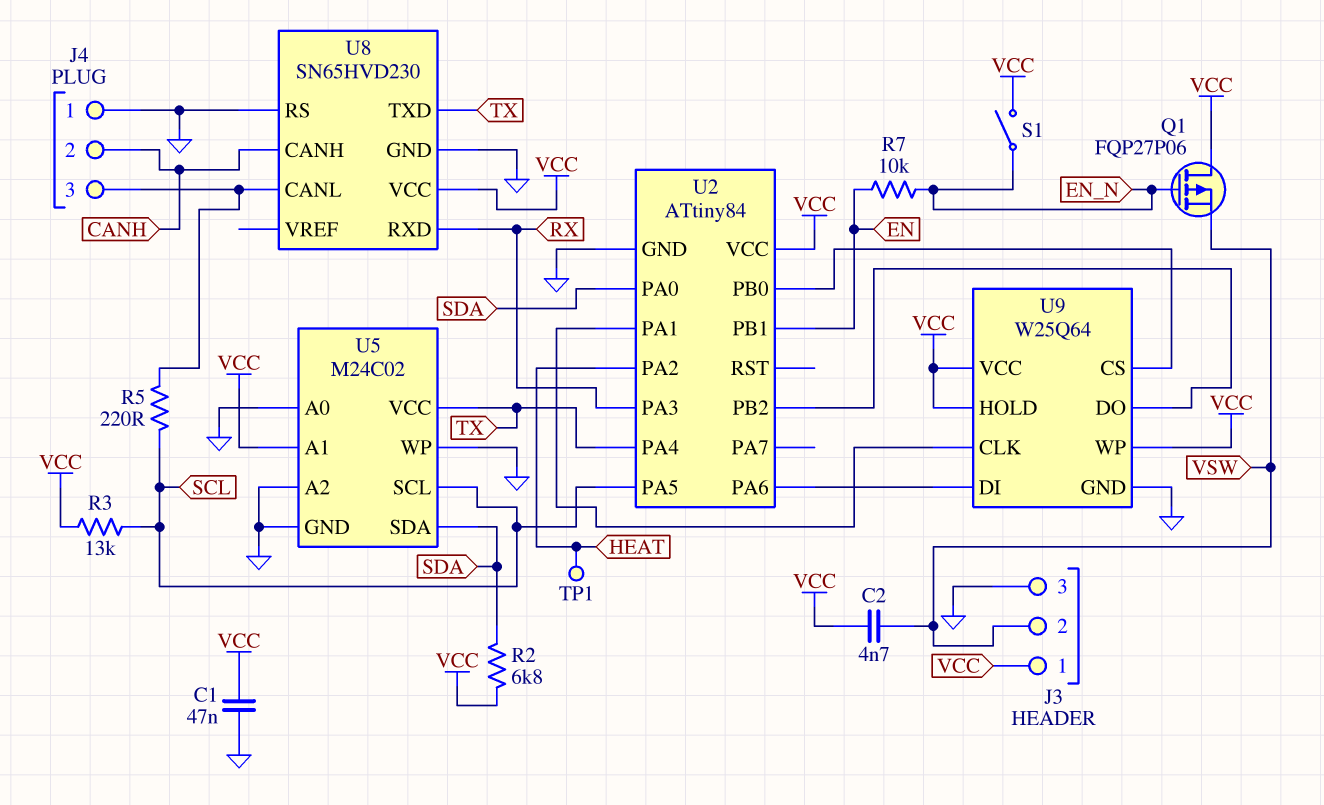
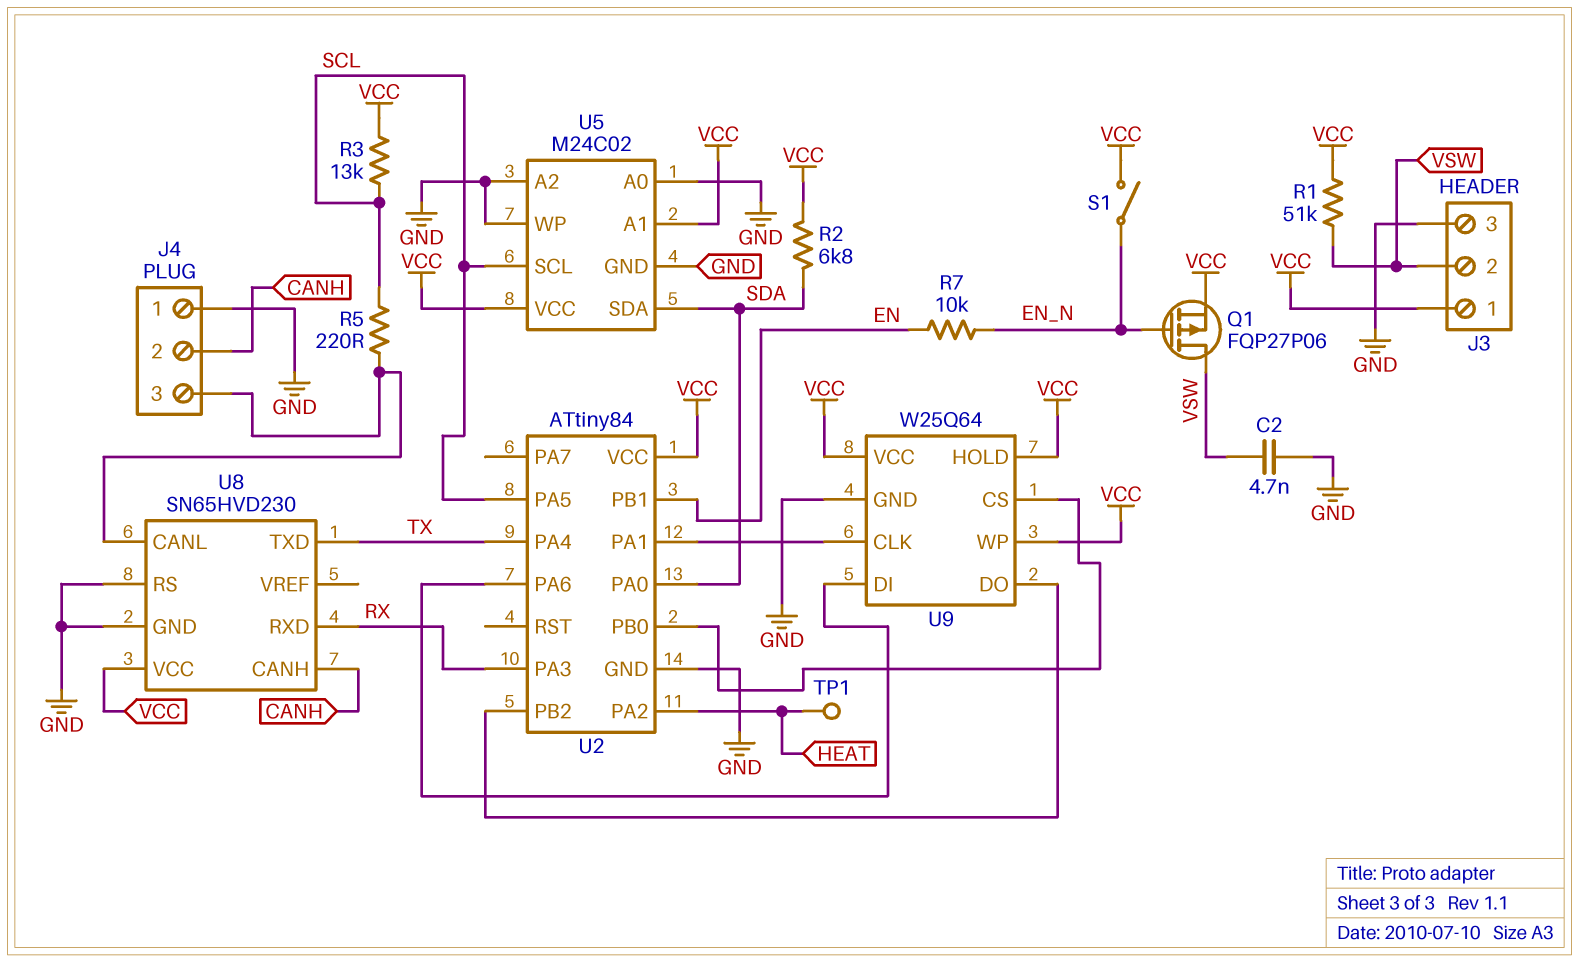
C1: 47nF (GND, VCC) -> none
C2: 4.7nF (VCC, VSW) -> 4.7nF (GND, VSW)
Q1: PMOS FQP27P06 (G EN_N, D VCC, S VSW) -> PMOS FQP27P06 (G EN_N, D VSW, S VCC)
R1: none -> 51k (VCC, VSW)
U5 pin VCC: TX -> VCC

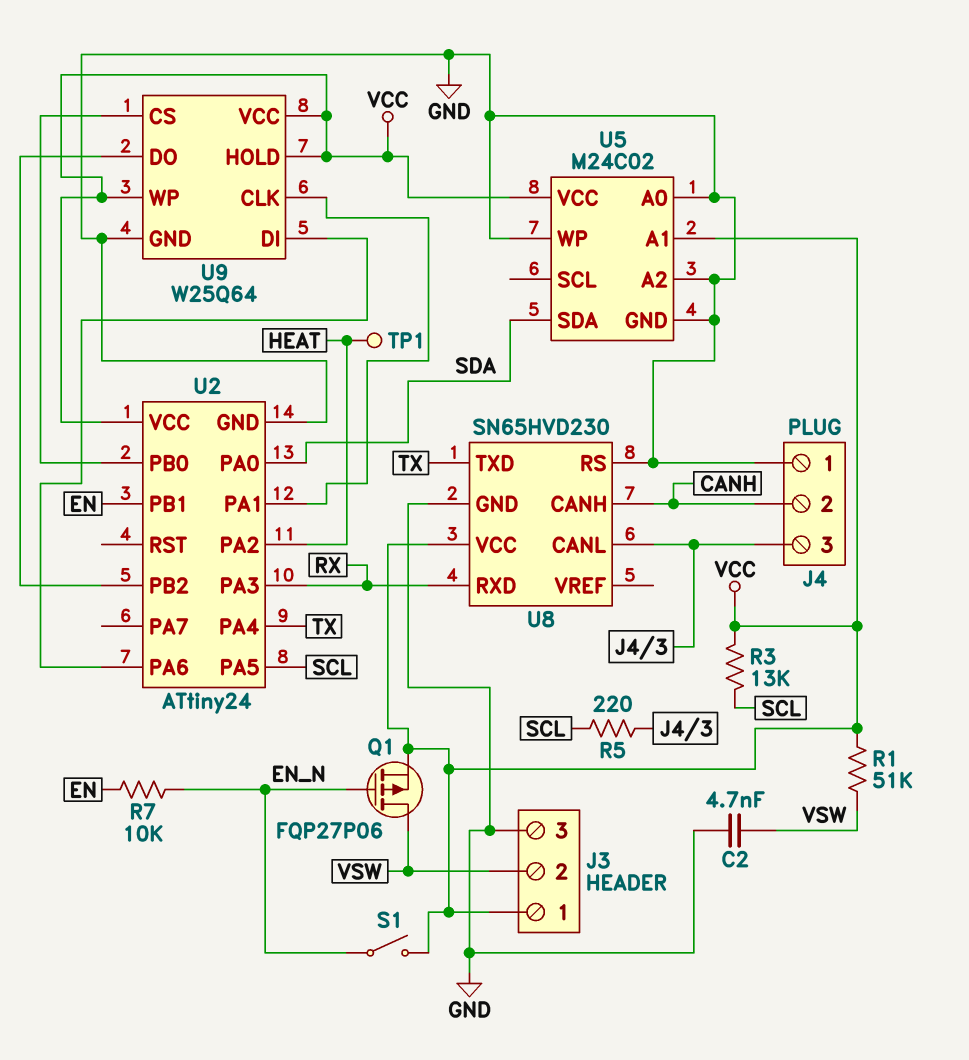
R2: 6.8k (SDA, VCC) -> none
U2: ATtiny84 -> ATtiny24
U5 pin SCL: SCL -> none

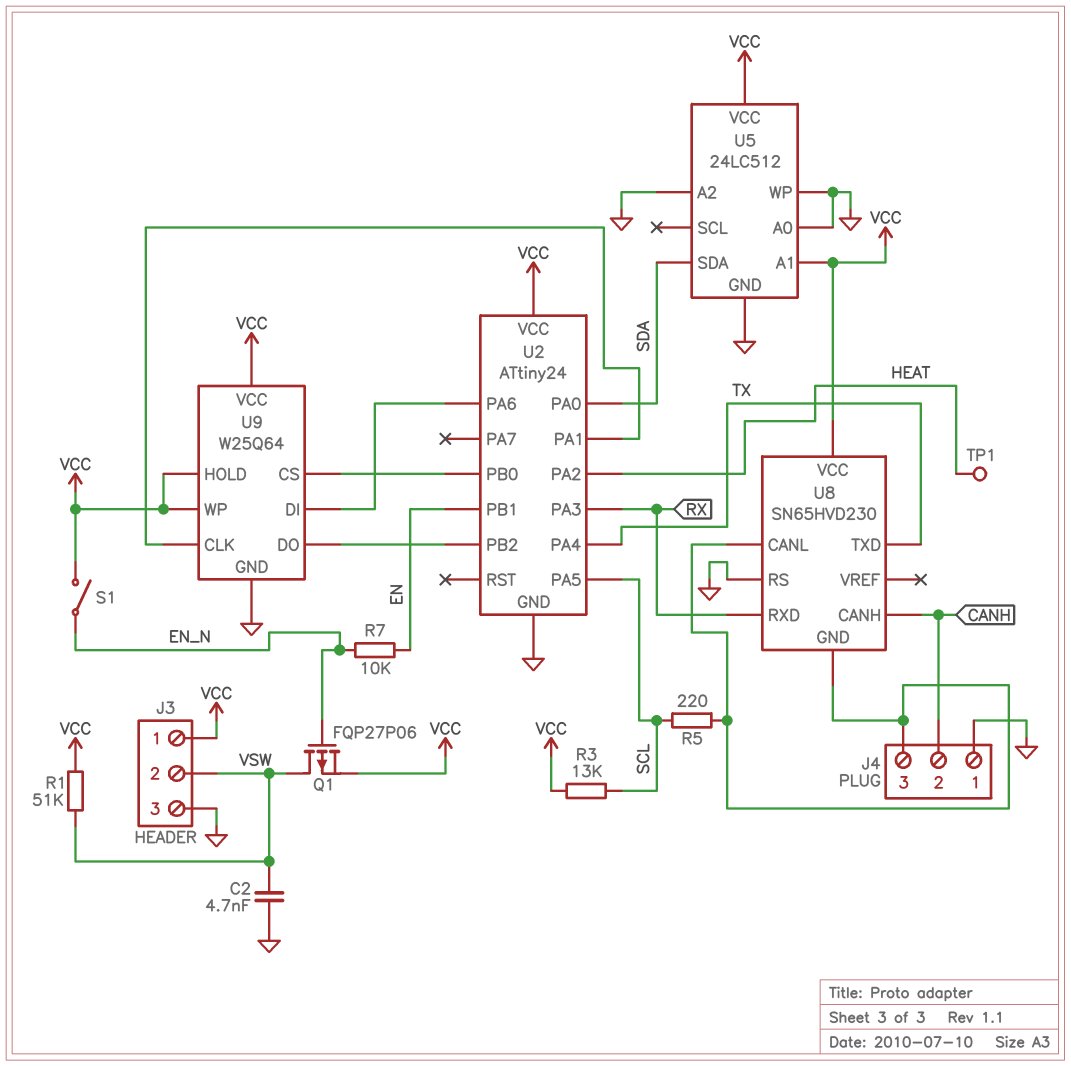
U5: M24C02 -> 24LC512
U8 pin GND: GND -> J4/3

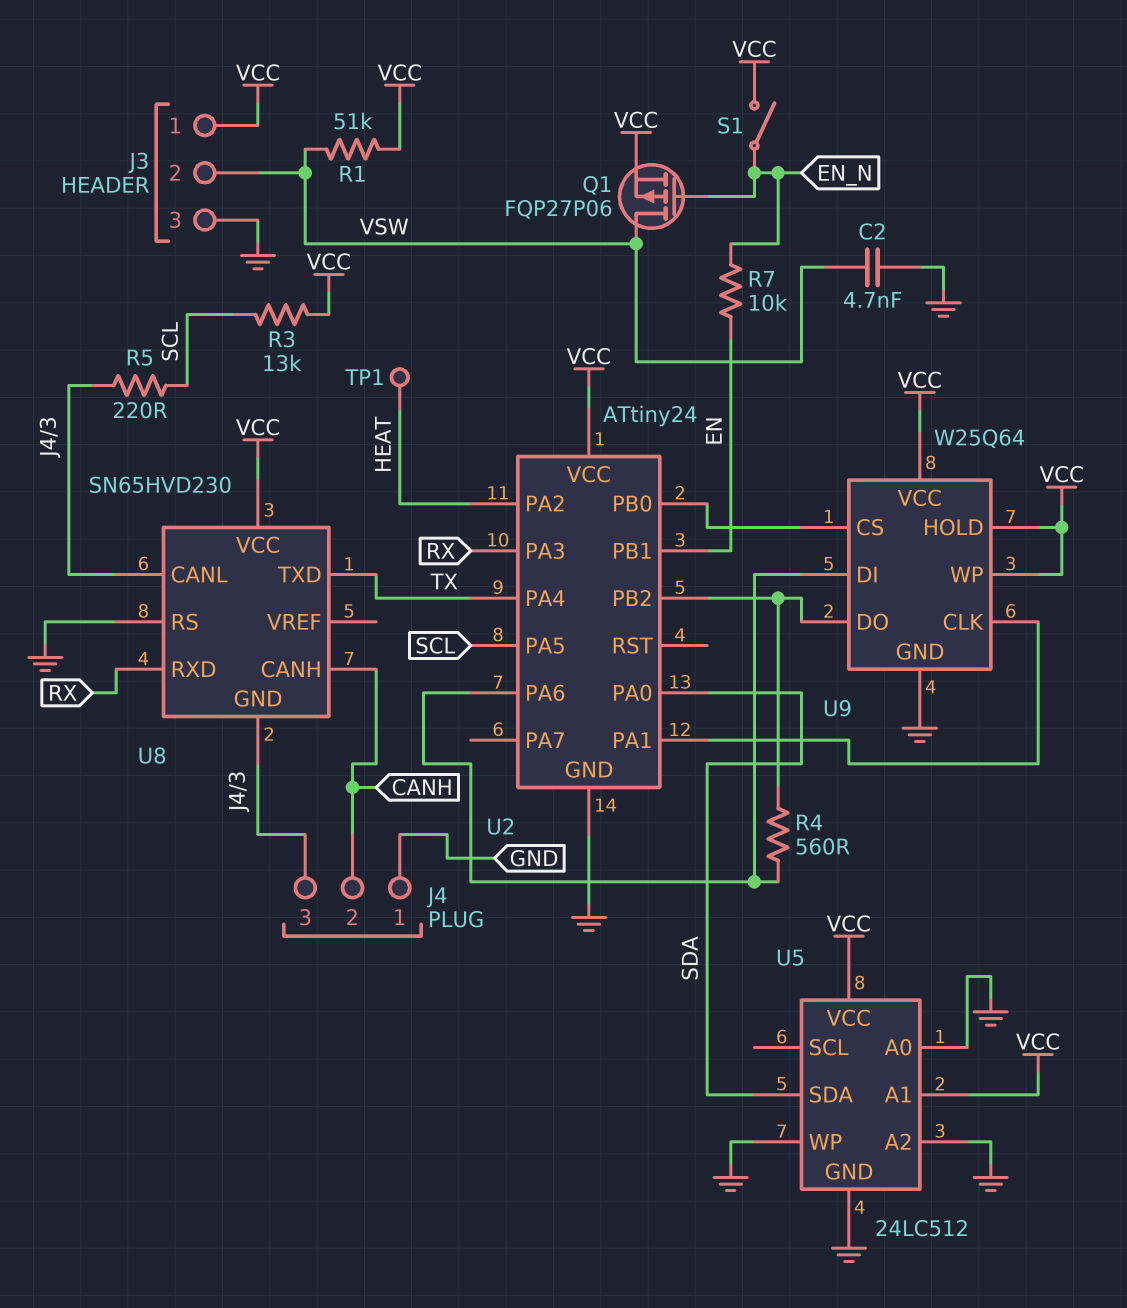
R4: none -> 560 (U2/PA6, U2/PB2)

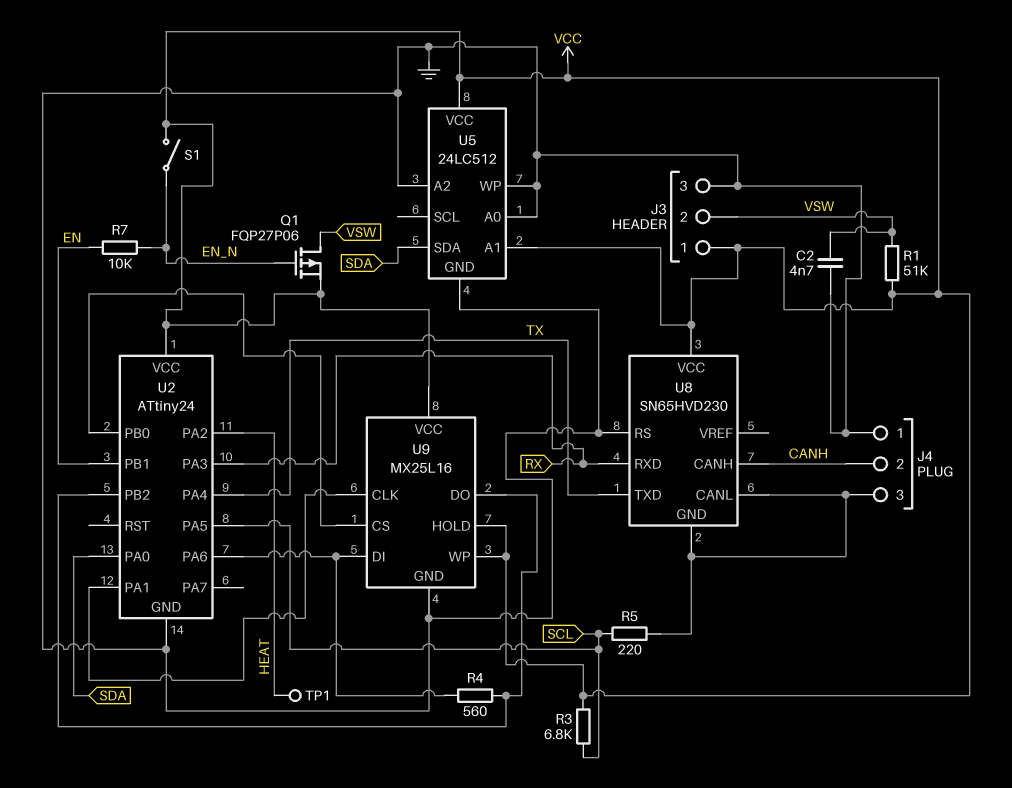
R3: 13k (SCL, VCC) -> 6.8k (SCL, VCC)
U9: W25Q64 -> MX25L16

